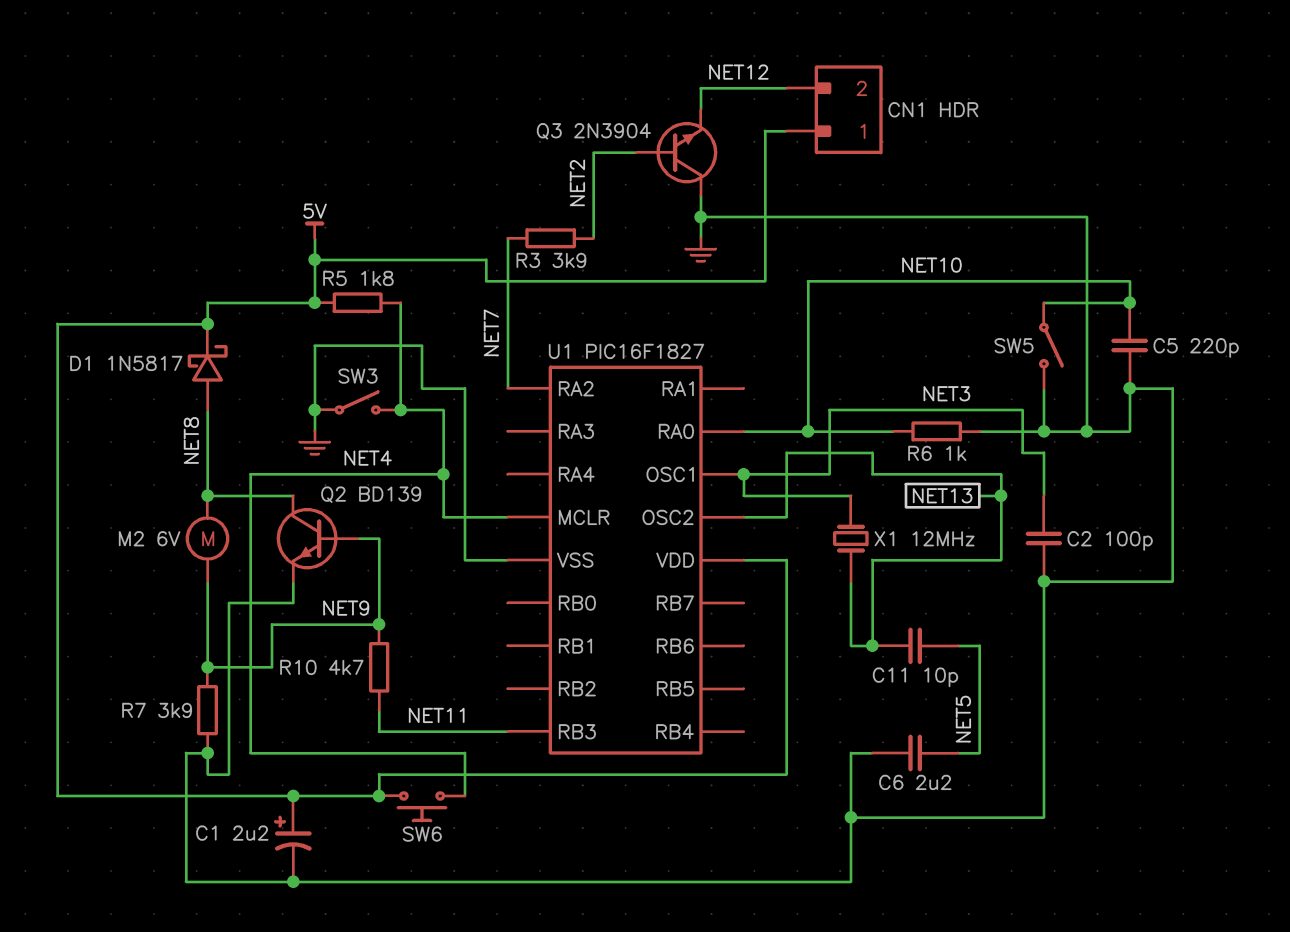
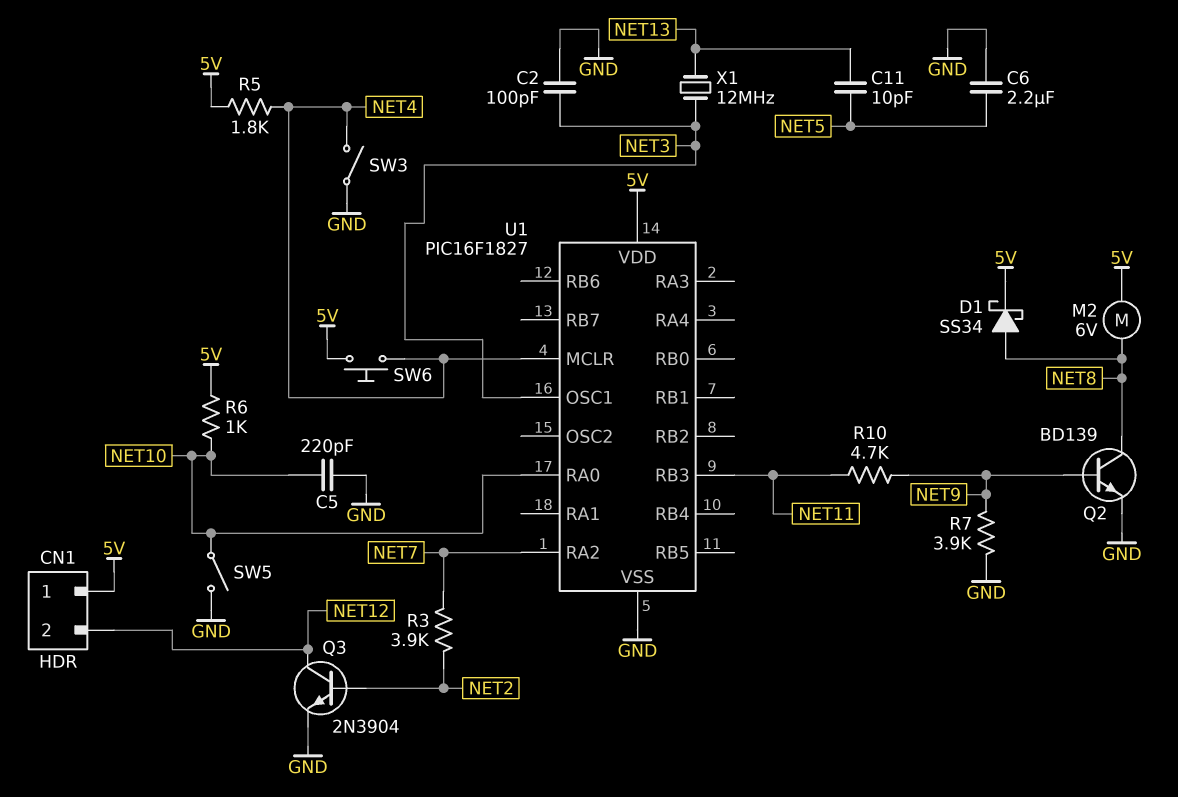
C1: 2.2uF (plus 5V, minus GND) -> none
D1: schottky 1N5817 (A NET8, K 5V) -> schottky SS34 (A NET8, K 5V)
M2: motor 6V (NET8, NET9) -> motor 6V (5V, NET8)
Q3: NPN 2N3904 (B NET2, C GND, E NET12) -> NPN 2N3904 (B NET2, C NET12, E GND)
R6: 1k (GND, NET10) -> 1k (5V, NET10)
U1 pin OSC2: NET13 -> none

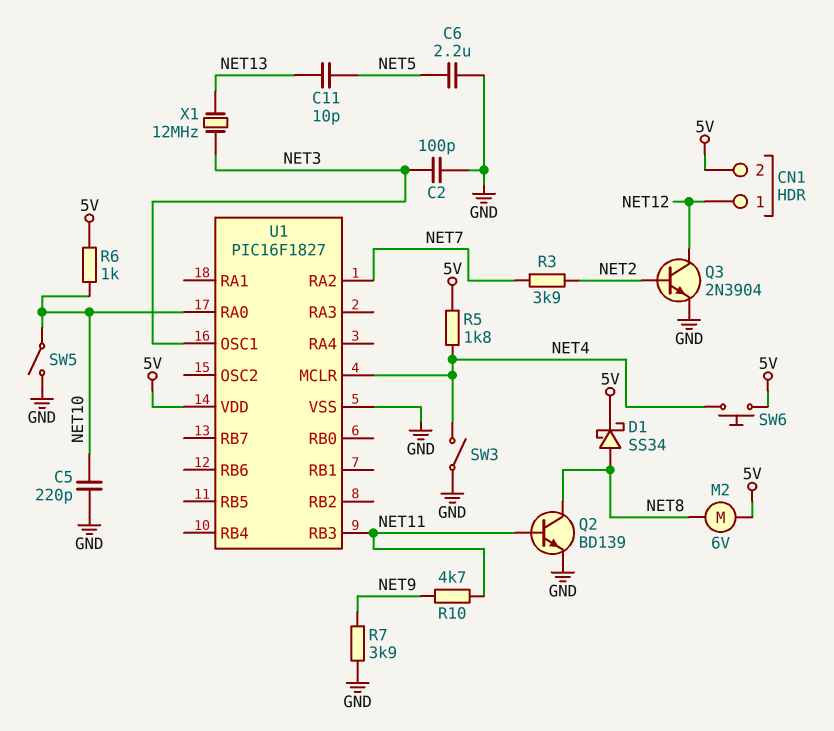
CN1 pin 1: 5V -> NET12
CN1 pin 2: NET12 -> 5V
Q2: NPN BD139 (B NET9, C NET8, E GND) -> NPN BD139 (B NET11, C NET8, E GND)

